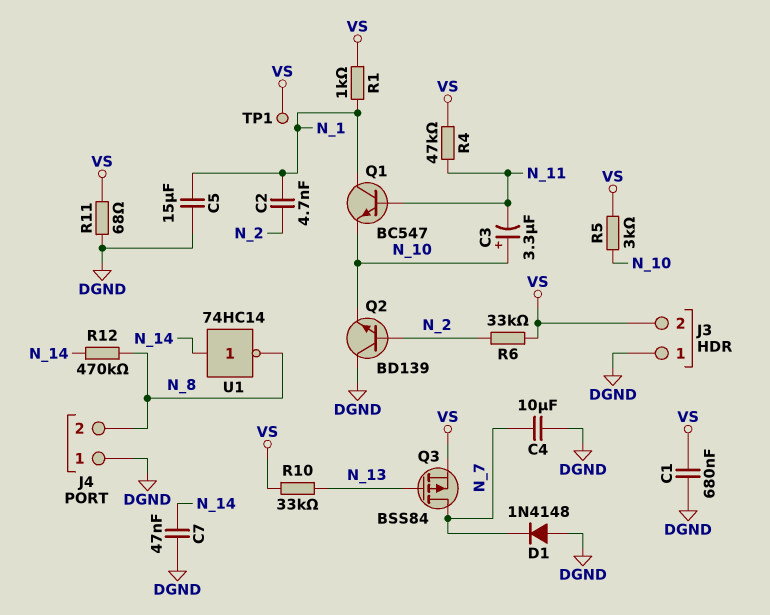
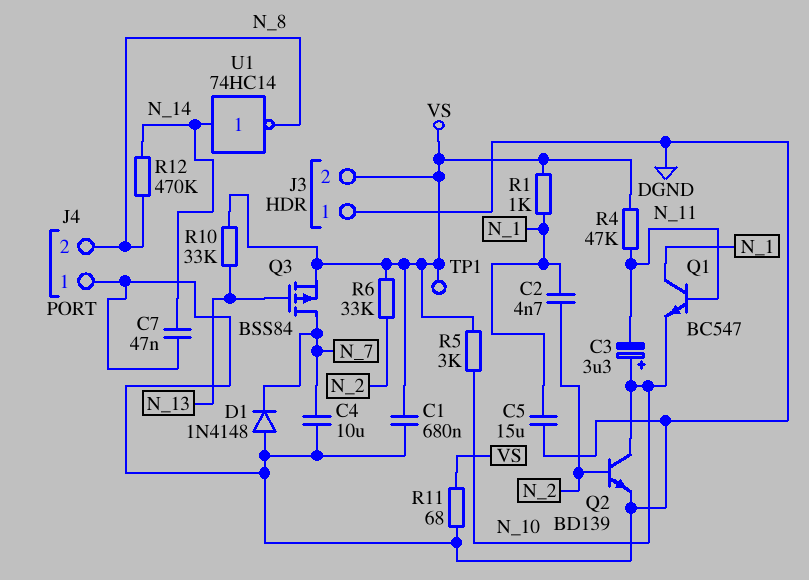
Q2: NPN BD139 (B N_2, C DGND, E N_10) -> NPN BD139 (B N_2, C N_10, E DGND)

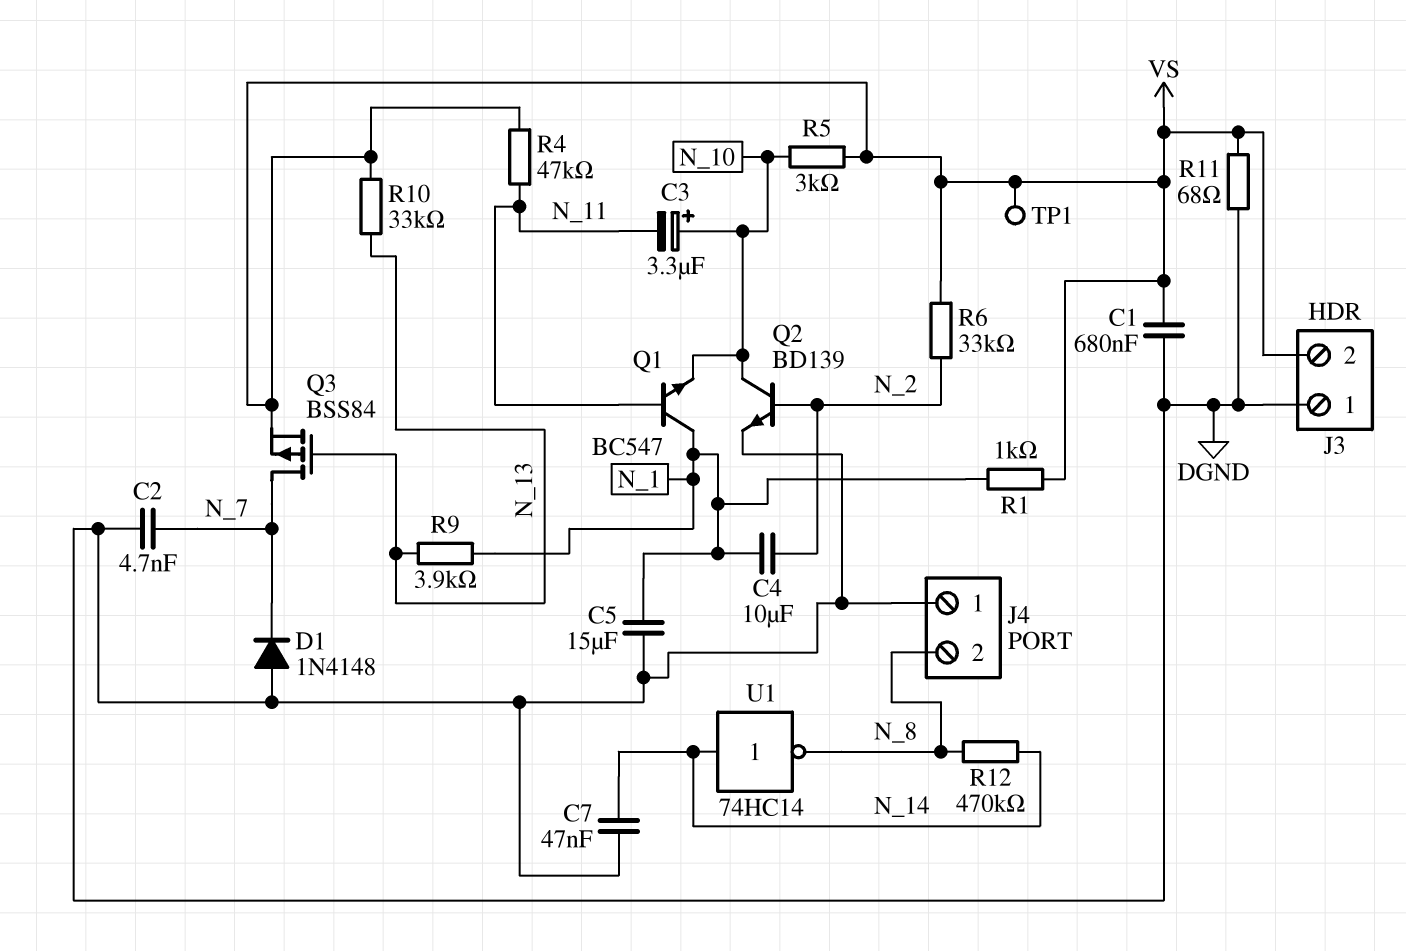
C2: 4.7nF (N_1, N_2) -> 4.7nF (DGND, N_7)
C4: 10uF (DGND, N_7) -> 10uF (N_1, N_2)
R9: none -> 3.9k (N_1, N_13)

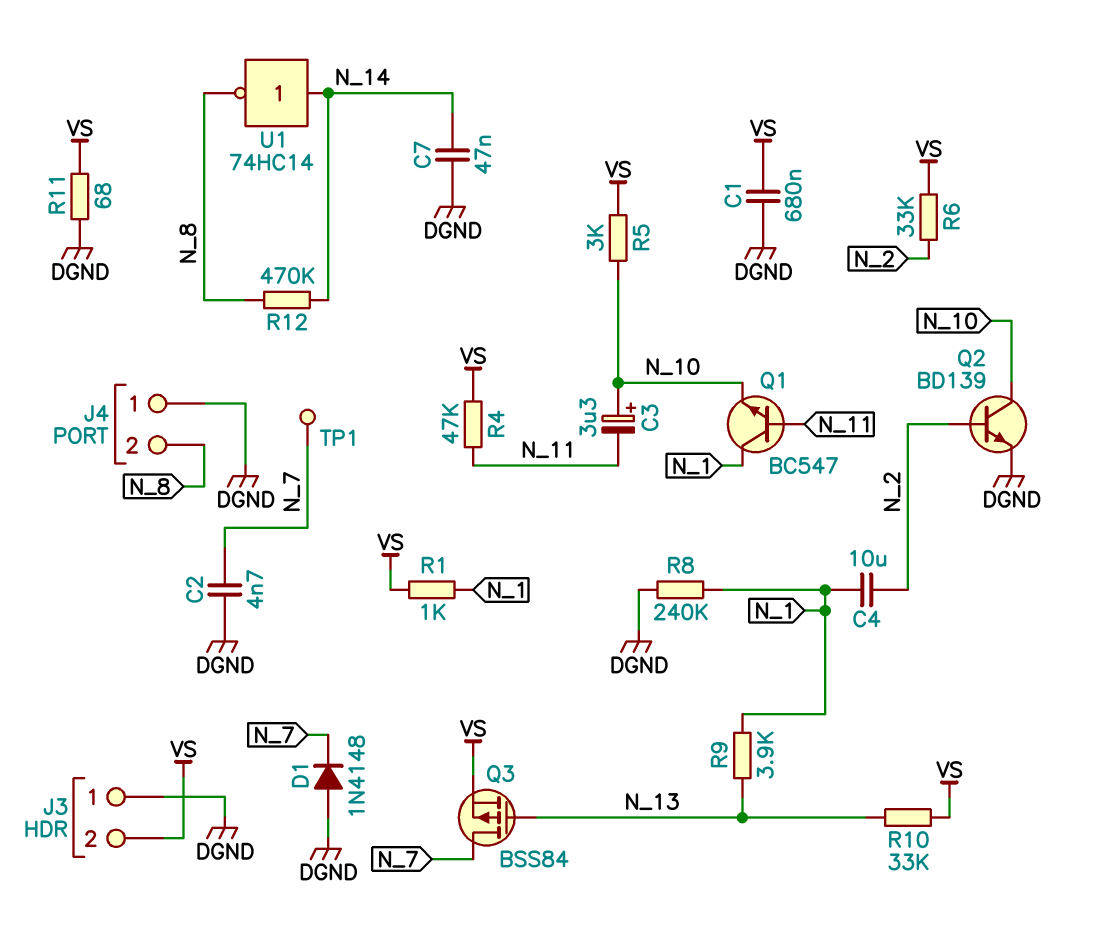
C5: 15uF (DGND, N_1) -> none
R8: none -> 240k (DGND, N_1)
TP1: test point (VS) -> test point (N_7)

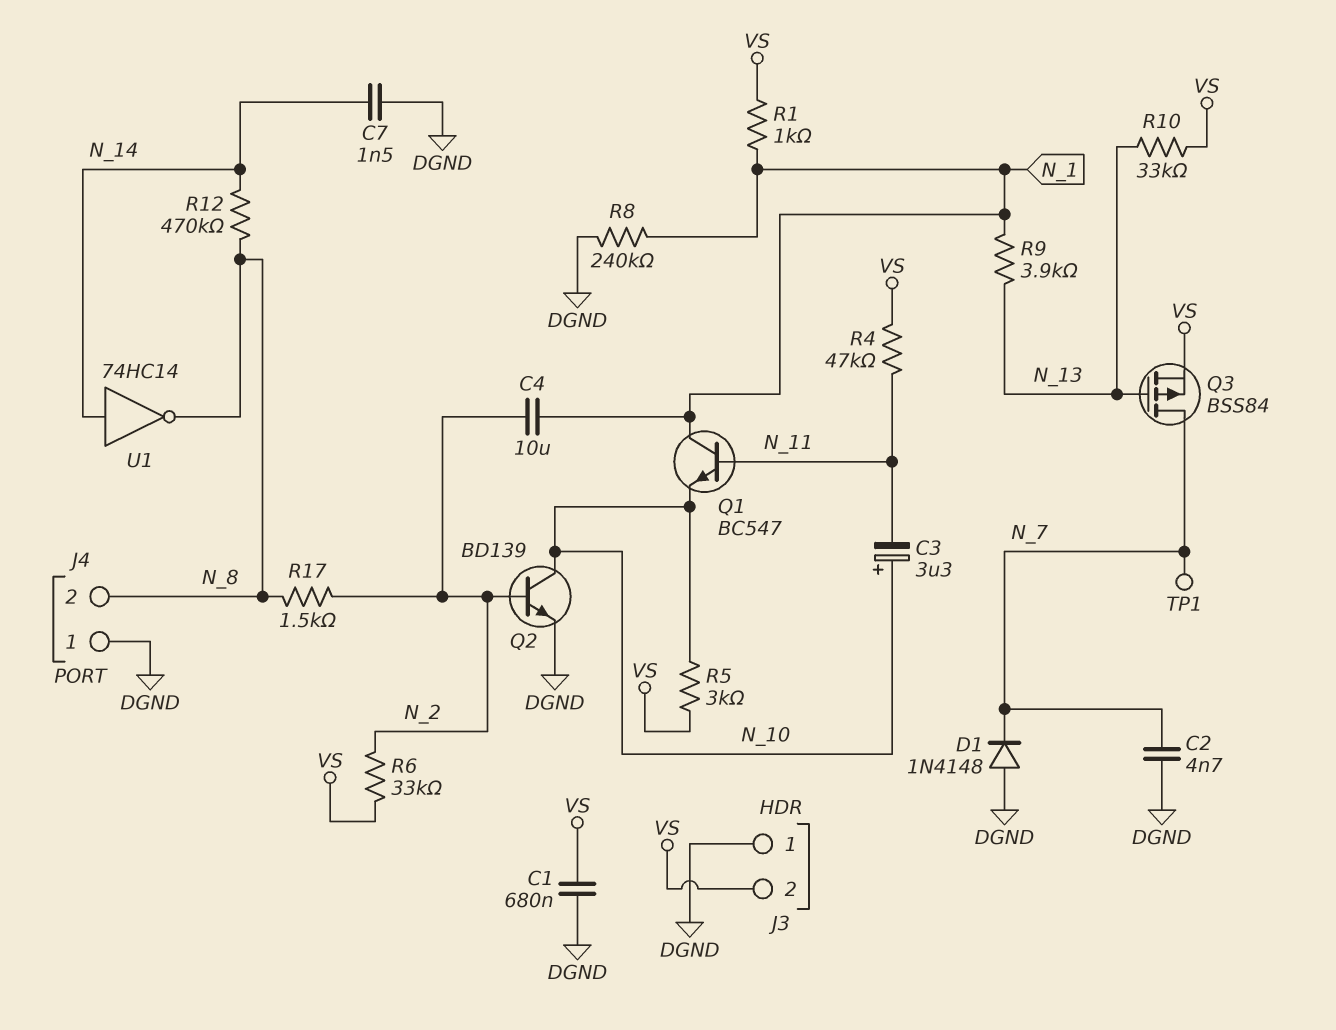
C7: 47nF (DGND, N_14) -> 1.5nF (DGND, N_14)
R11: 68 (DGND, VS) -> none
R17: none -> 1.5k (N_2, N_8)

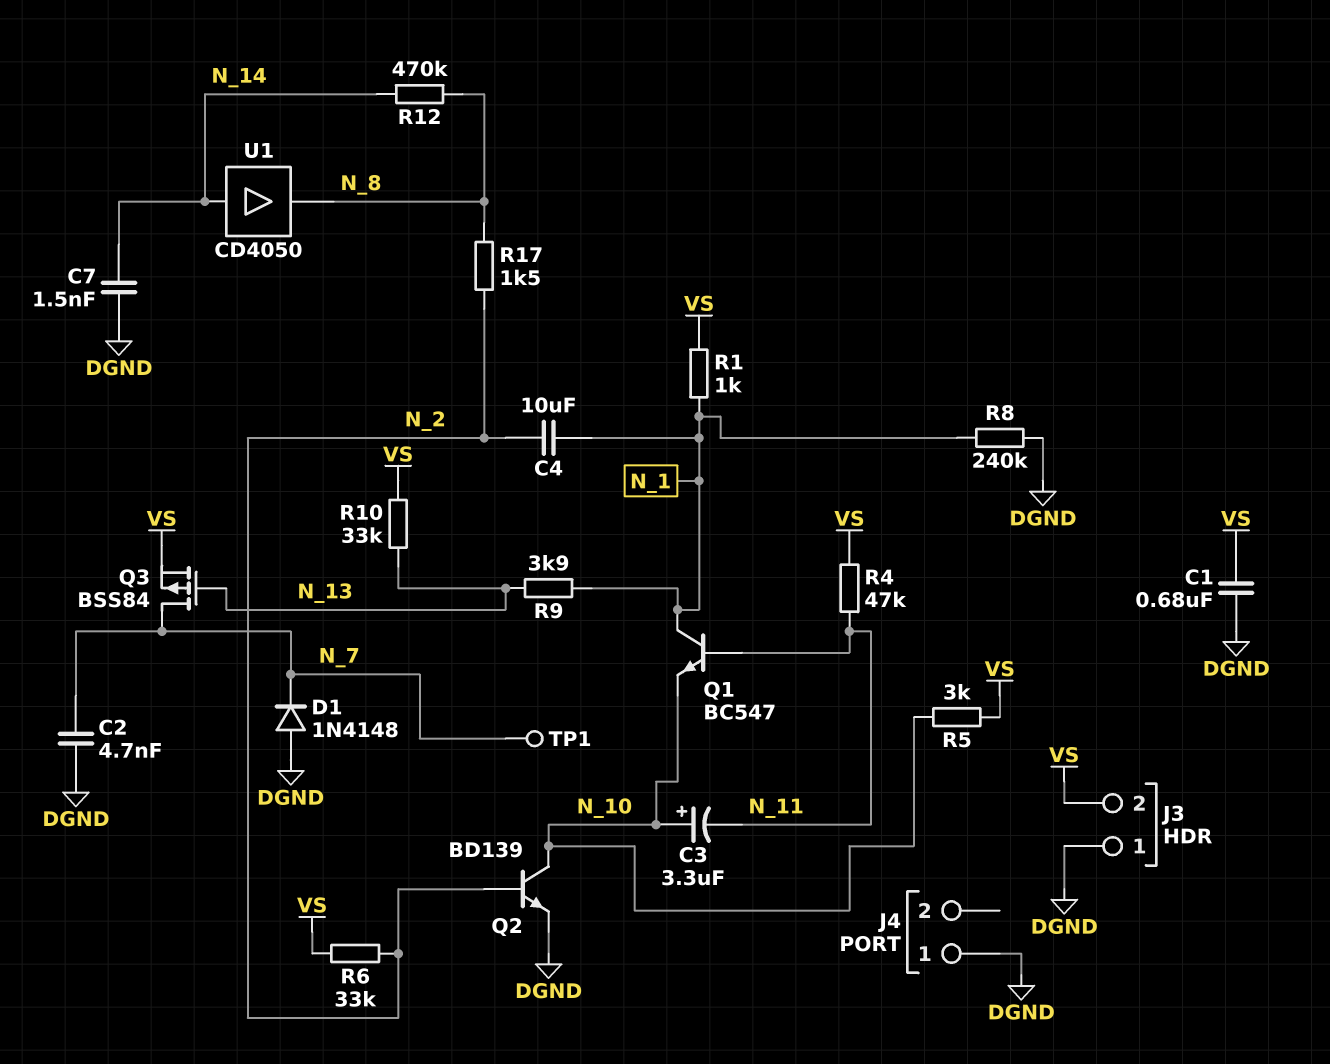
J4 pin 2: N_8 -> none
U1: NOT 74HC14 (in N_14, out N_8) -> buffer CD4050 (in N_14, out N_8)

